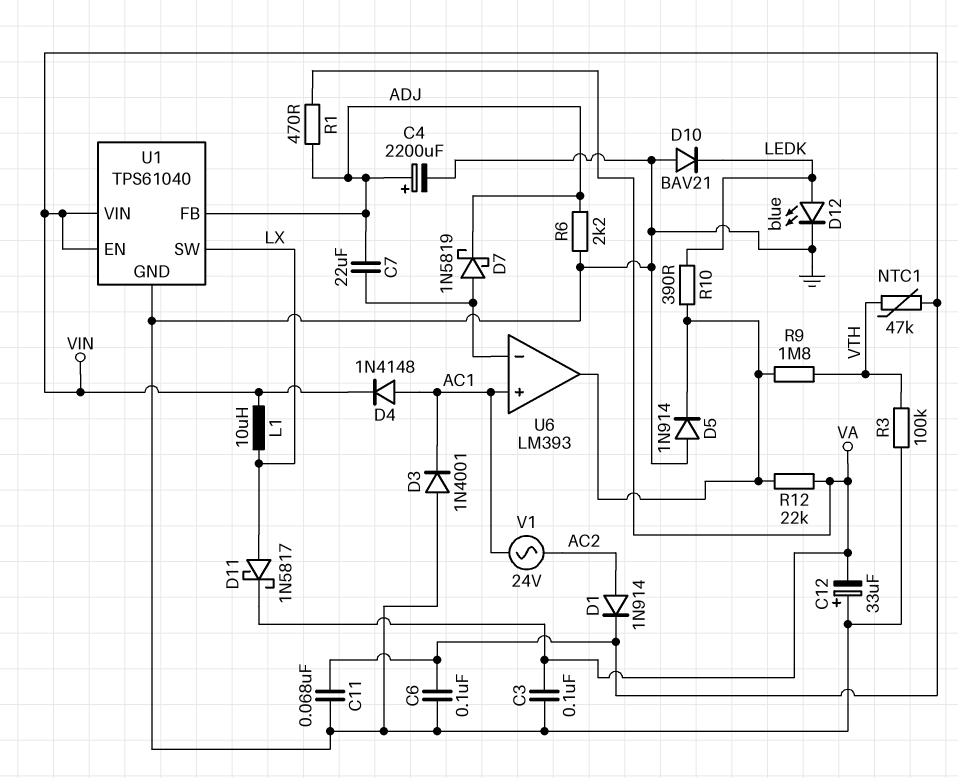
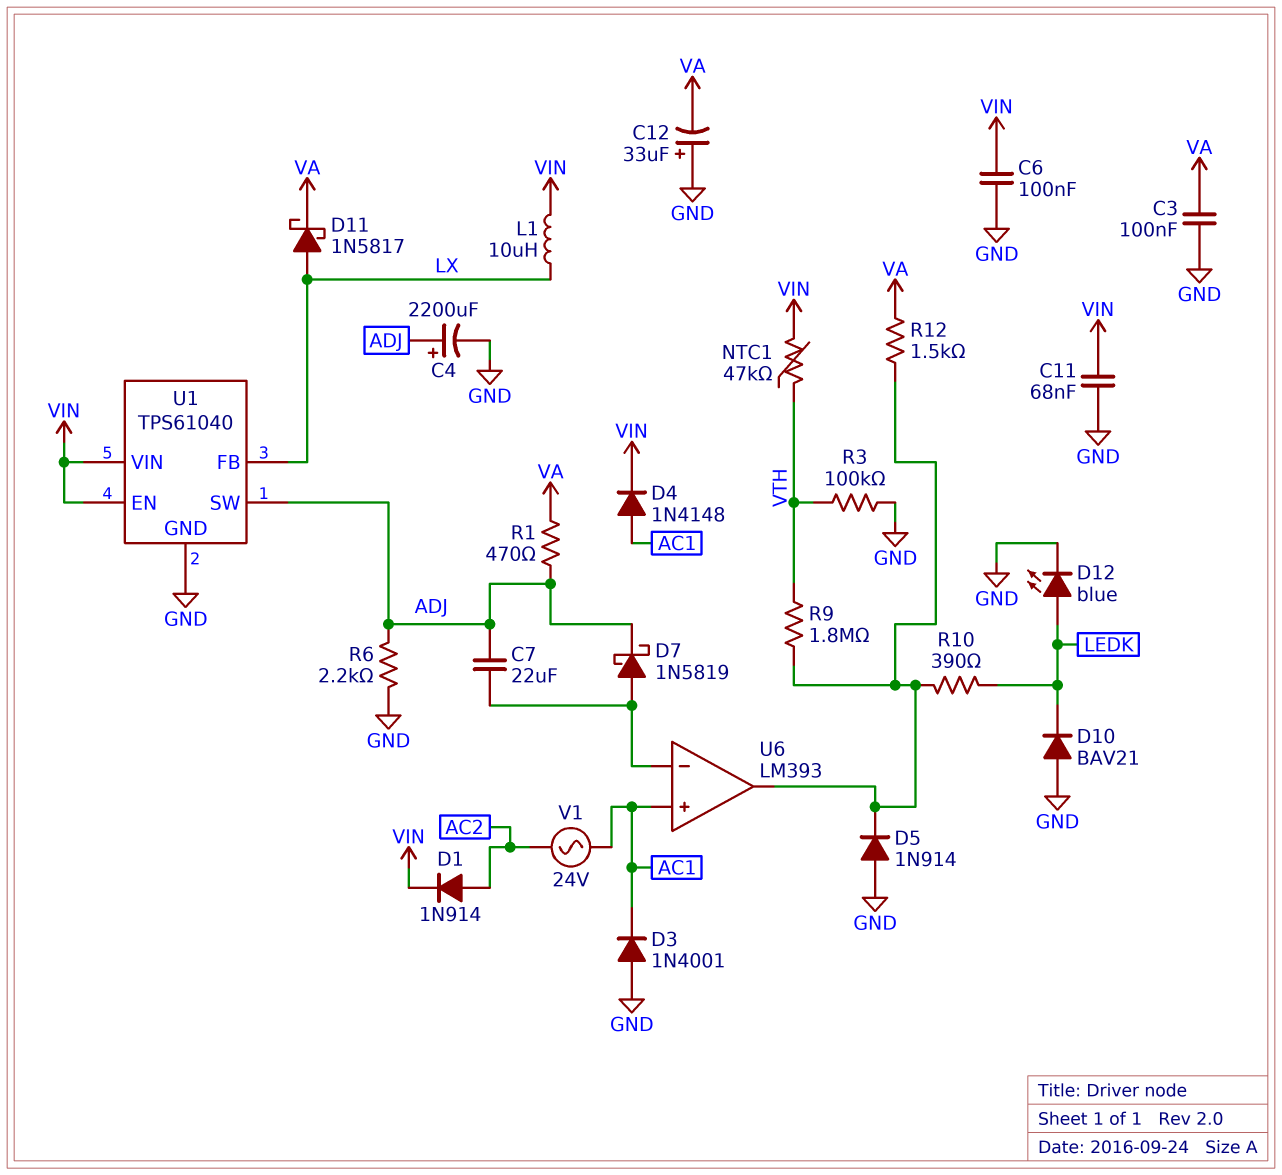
R12: 22k (U6/out, VA) -> 1.5k (U6/out, VA)
U1 pin FB: ADJ -> LX
U1 pin SW: LX -> ADJ

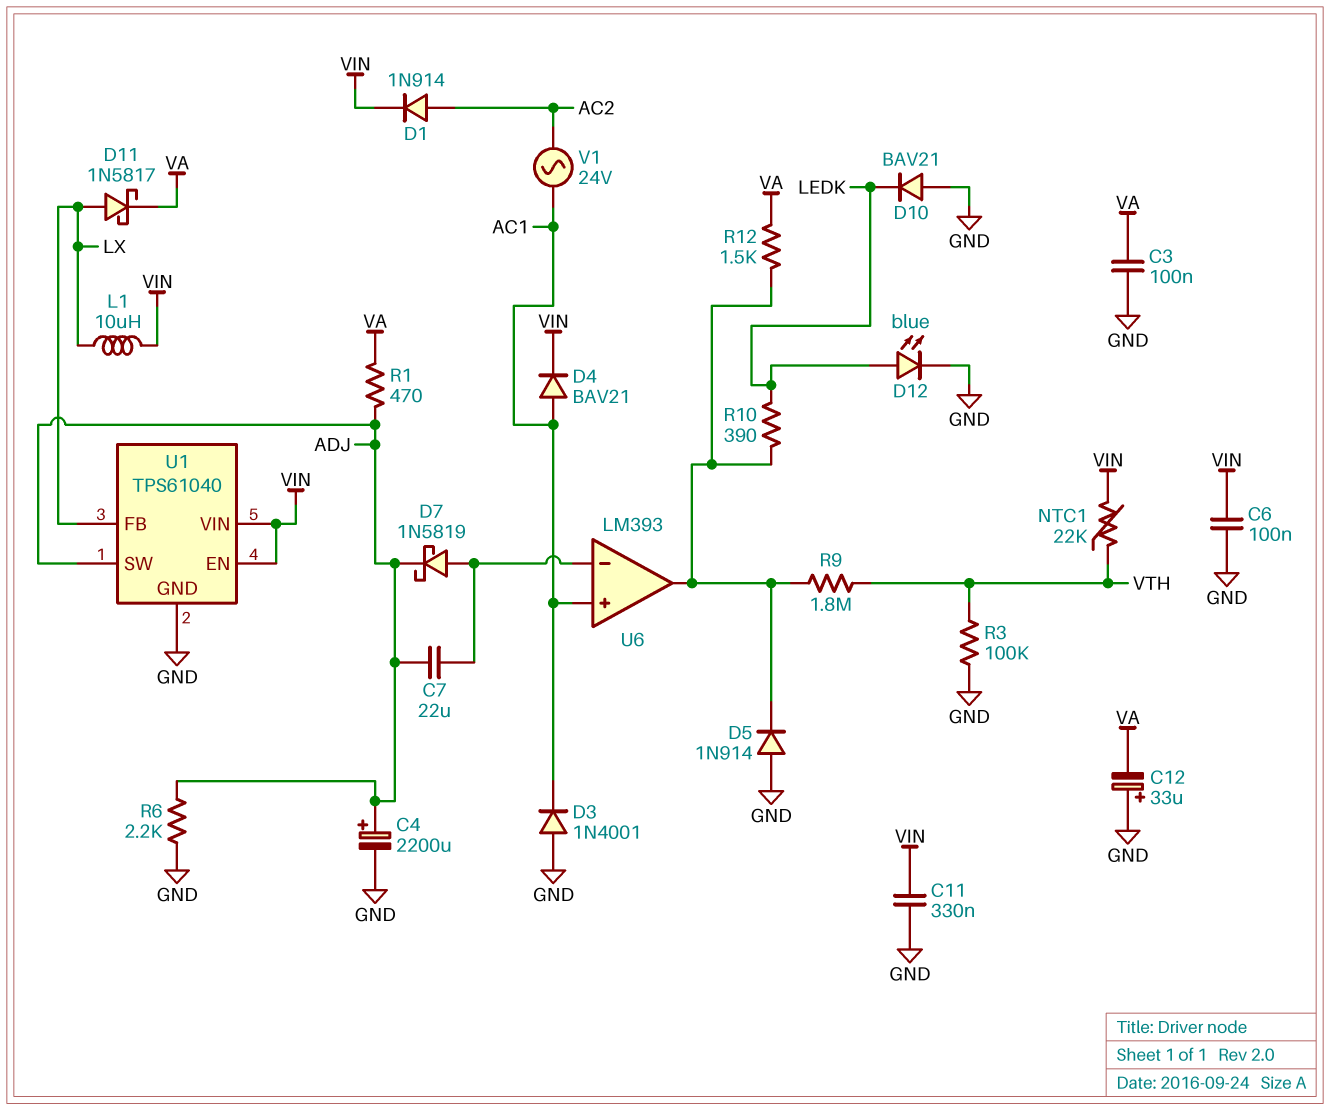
C11: 68nF (GND, VIN) -> 330nF (GND, VIN)
D4: diode 1N4148 (A AC1, K VIN) -> diode BAV21 (A AC1, K VIN)
NTC1: 47k (VIN, VTH) -> 22k (VIN, VTH)

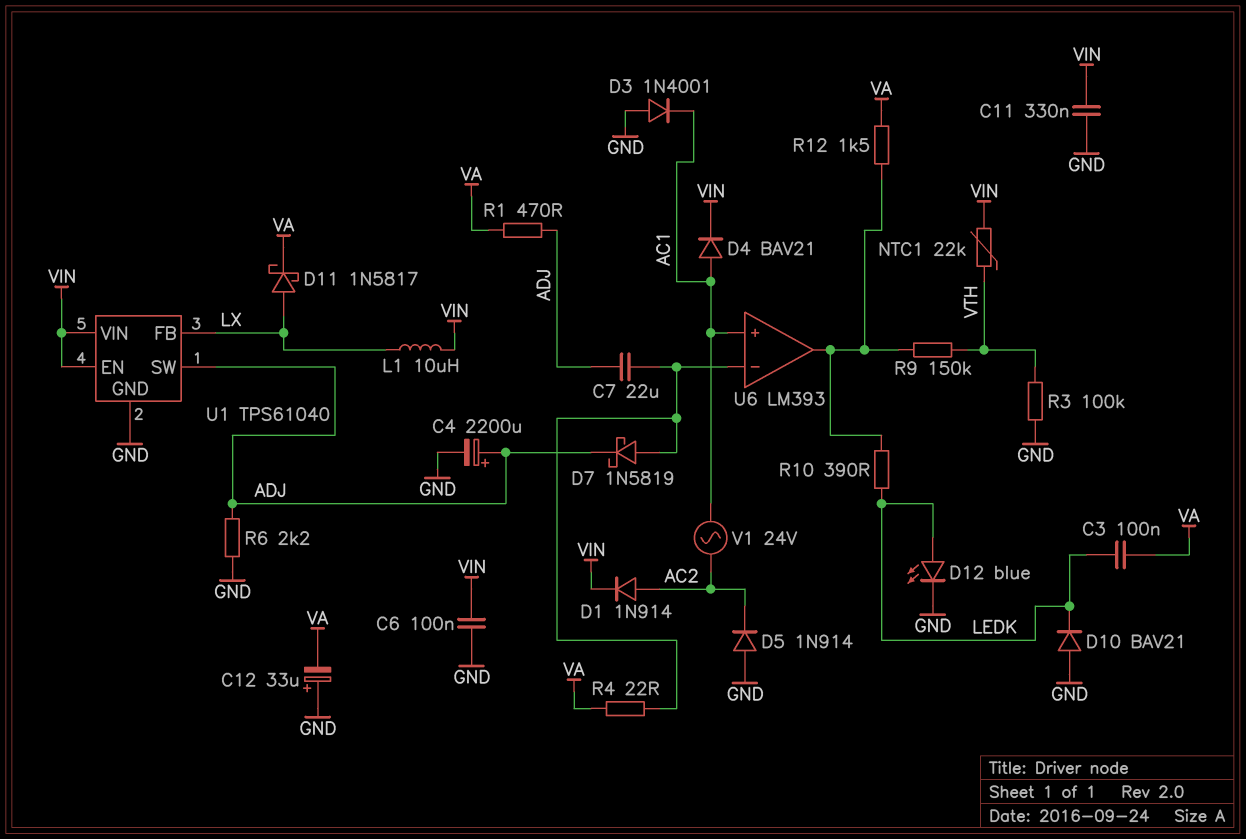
C3: 100nF (GND, VA) -> 100nF (LEDK, VA)
D5: diode 1N914 (A GND, K U6/out) -> diode 1N914 (A GND, K AC2)
R4: none -> 22 (U6/in-, VA)
R9: 1.8M (U6/out, VTH) -> 150k (U6/out, VTH)

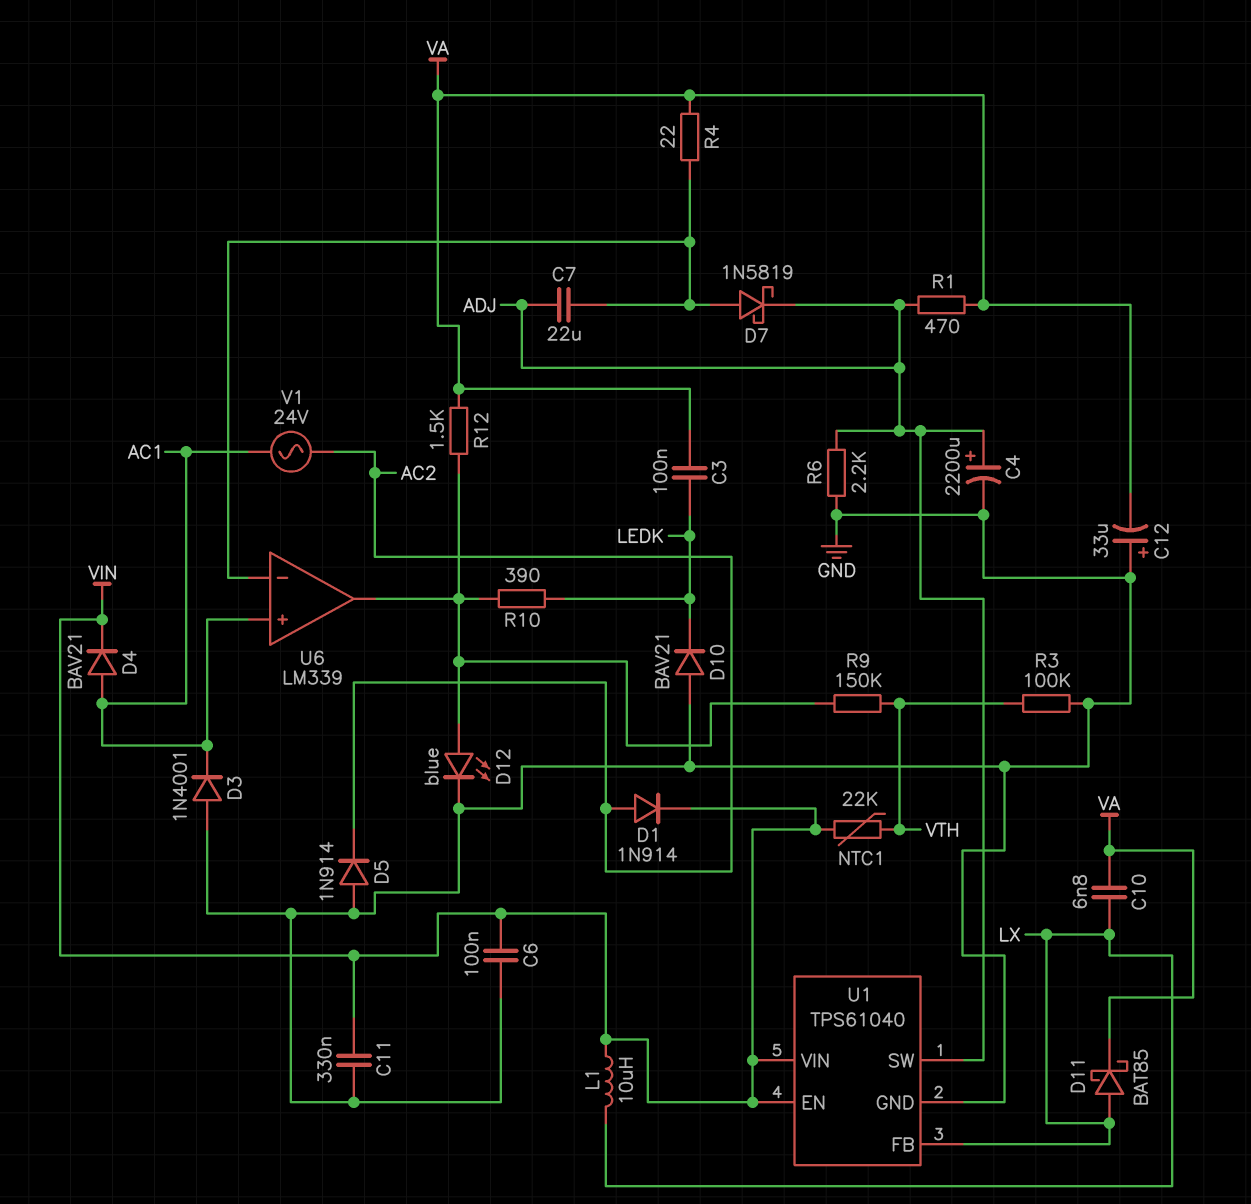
C10: none -> 6.8nF (LX, VA)
D11: schottky 1N5817 (A LX, K VA) -> schottky BAT85 (A LX, K VA)
D12: LED blue (A LEDK, K GND) -> LED blue (A U6/out, K GND)
U6: LM393 -> LM339

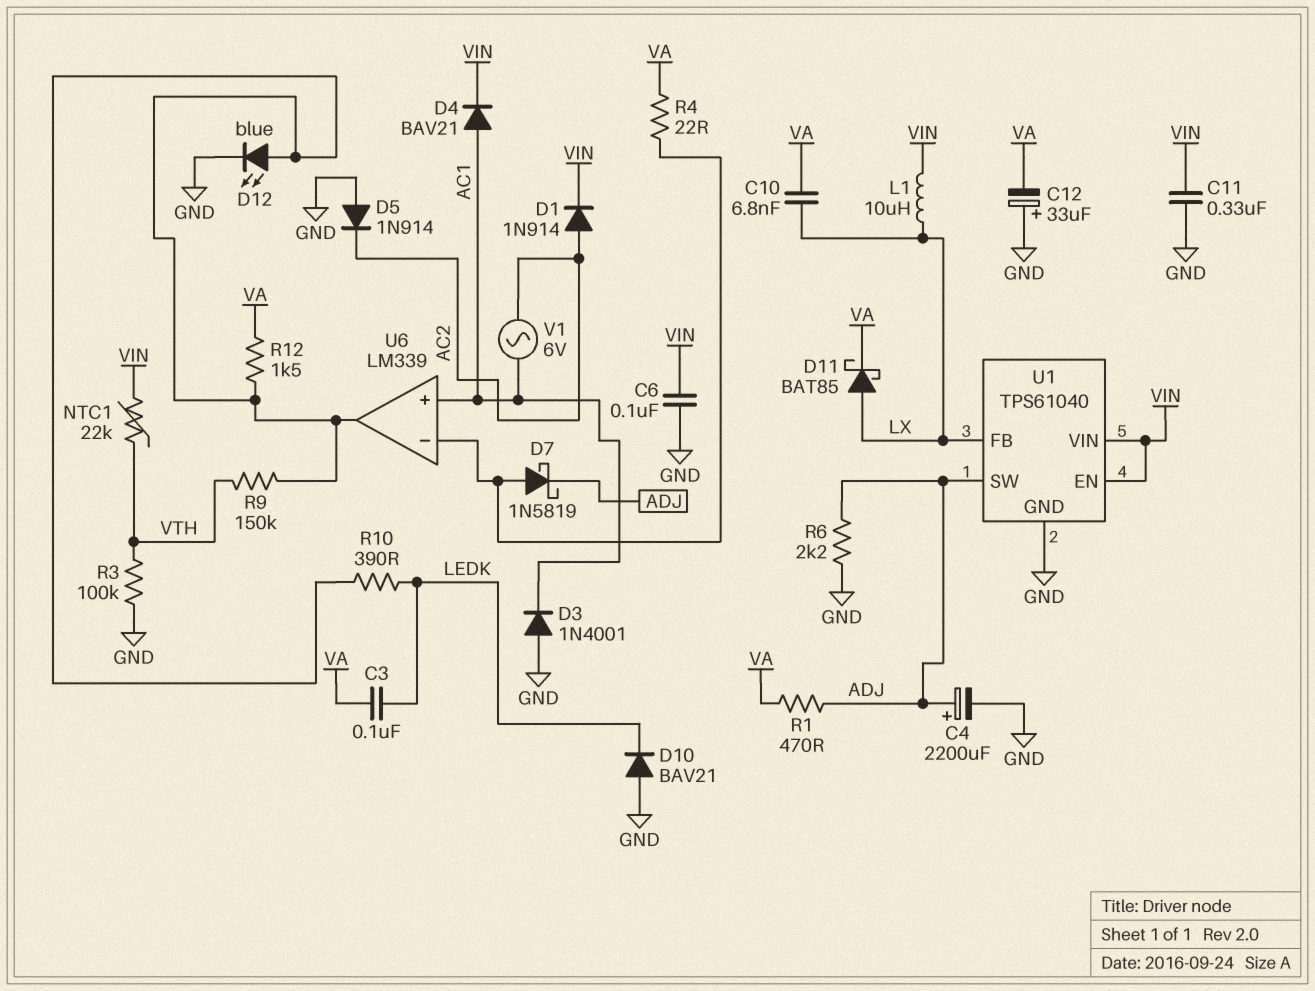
C7: 22uF (ADJ, U6/in-) -> none
V1: AC 24V (AC1, AC2) -> AC 6V (AC1, AC2)

